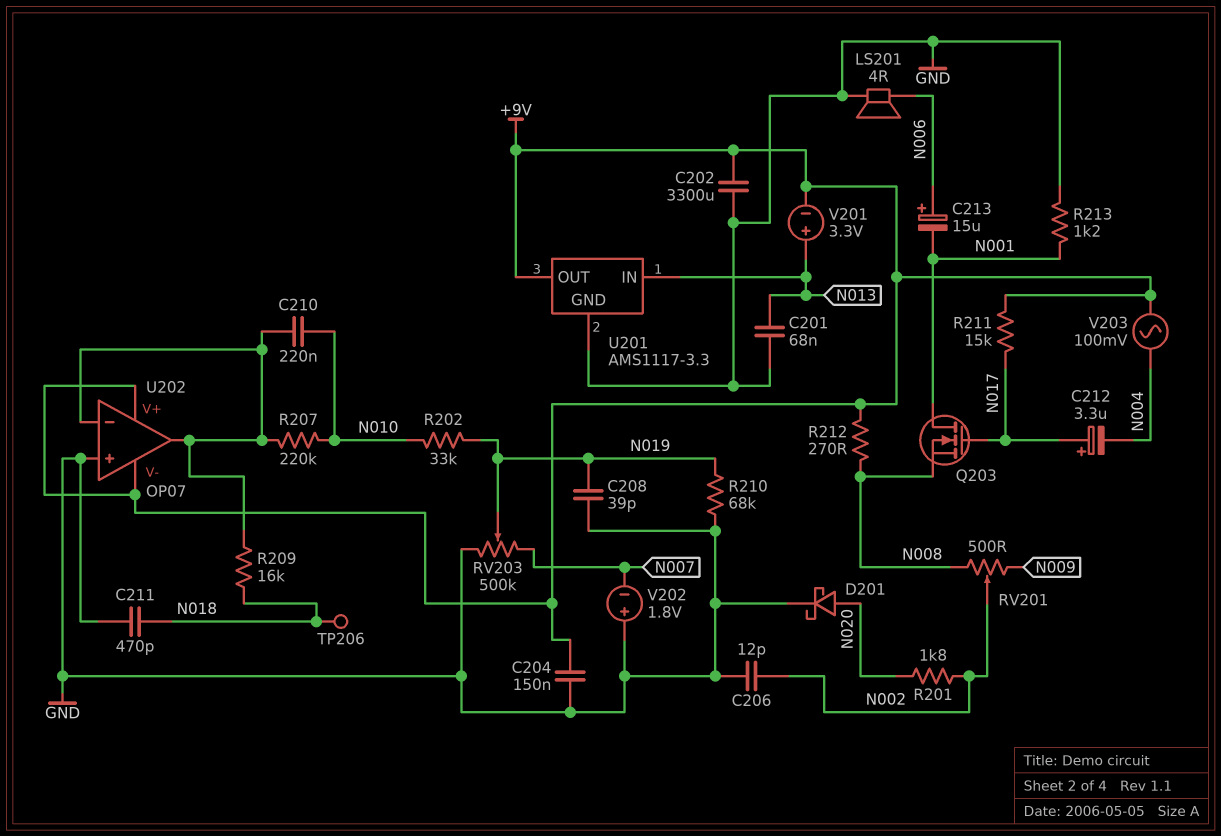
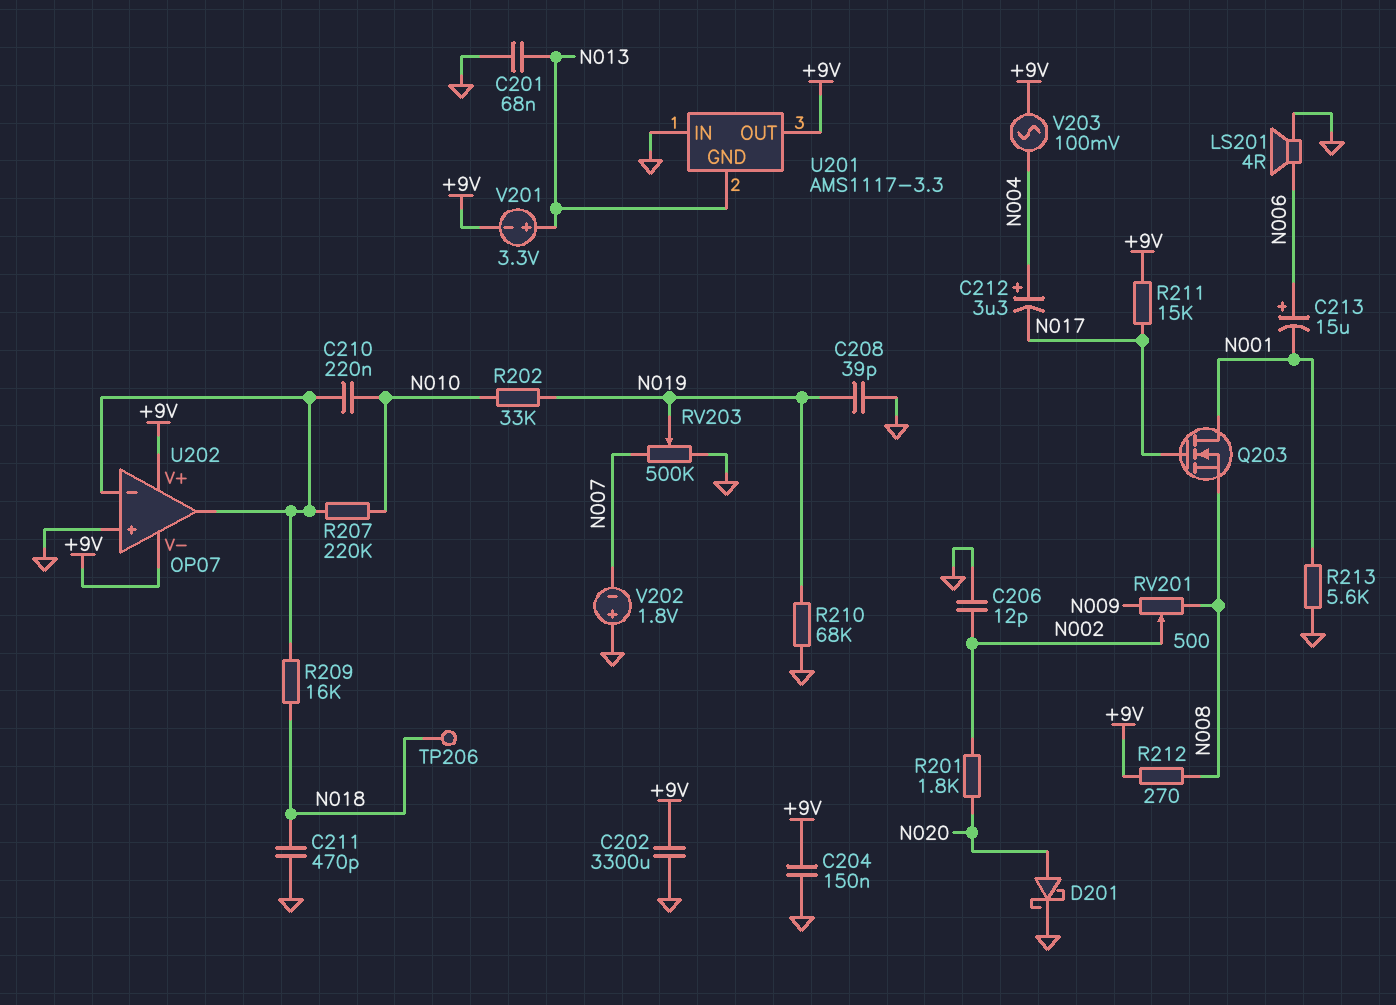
C212: 3.3uF (plus N017, minus N004) -> 3.3uF (plus N004, minus N017)
R213: 1.2k (GND, N001) -> 5.6k (GND, N001)
U201 pin GND: GND -> N013
U201 pin IN: N013 -> GND

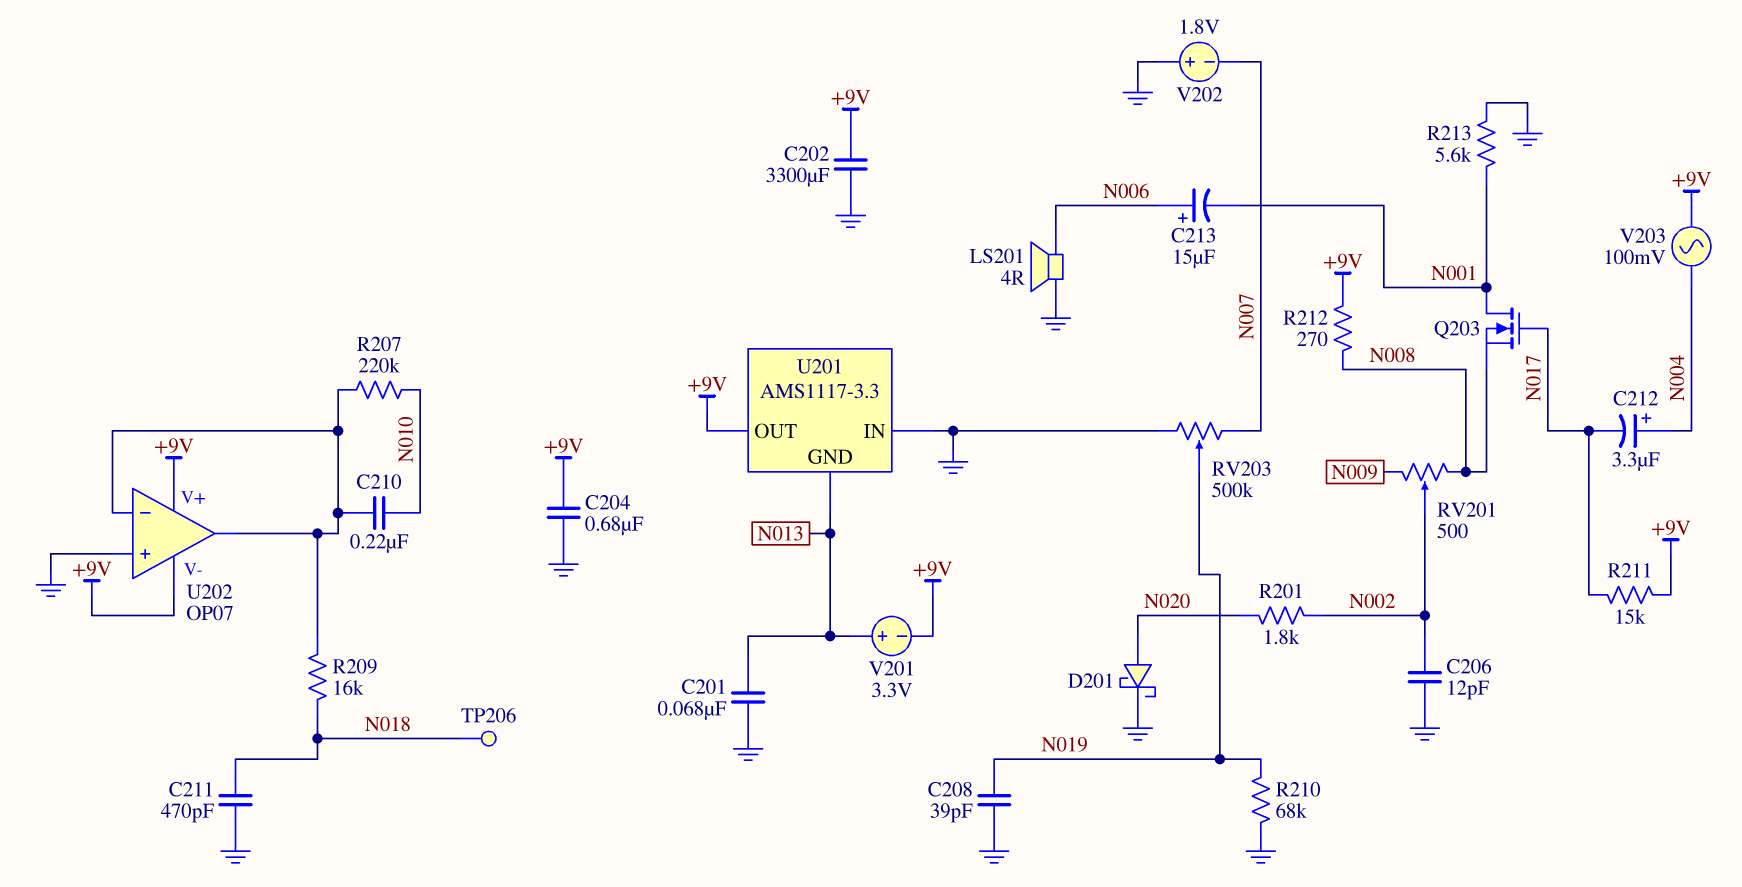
C204: 150nF (+9V, GND) -> 680nF (+9V, GND)
R202: 33k (N010, N019) -> none

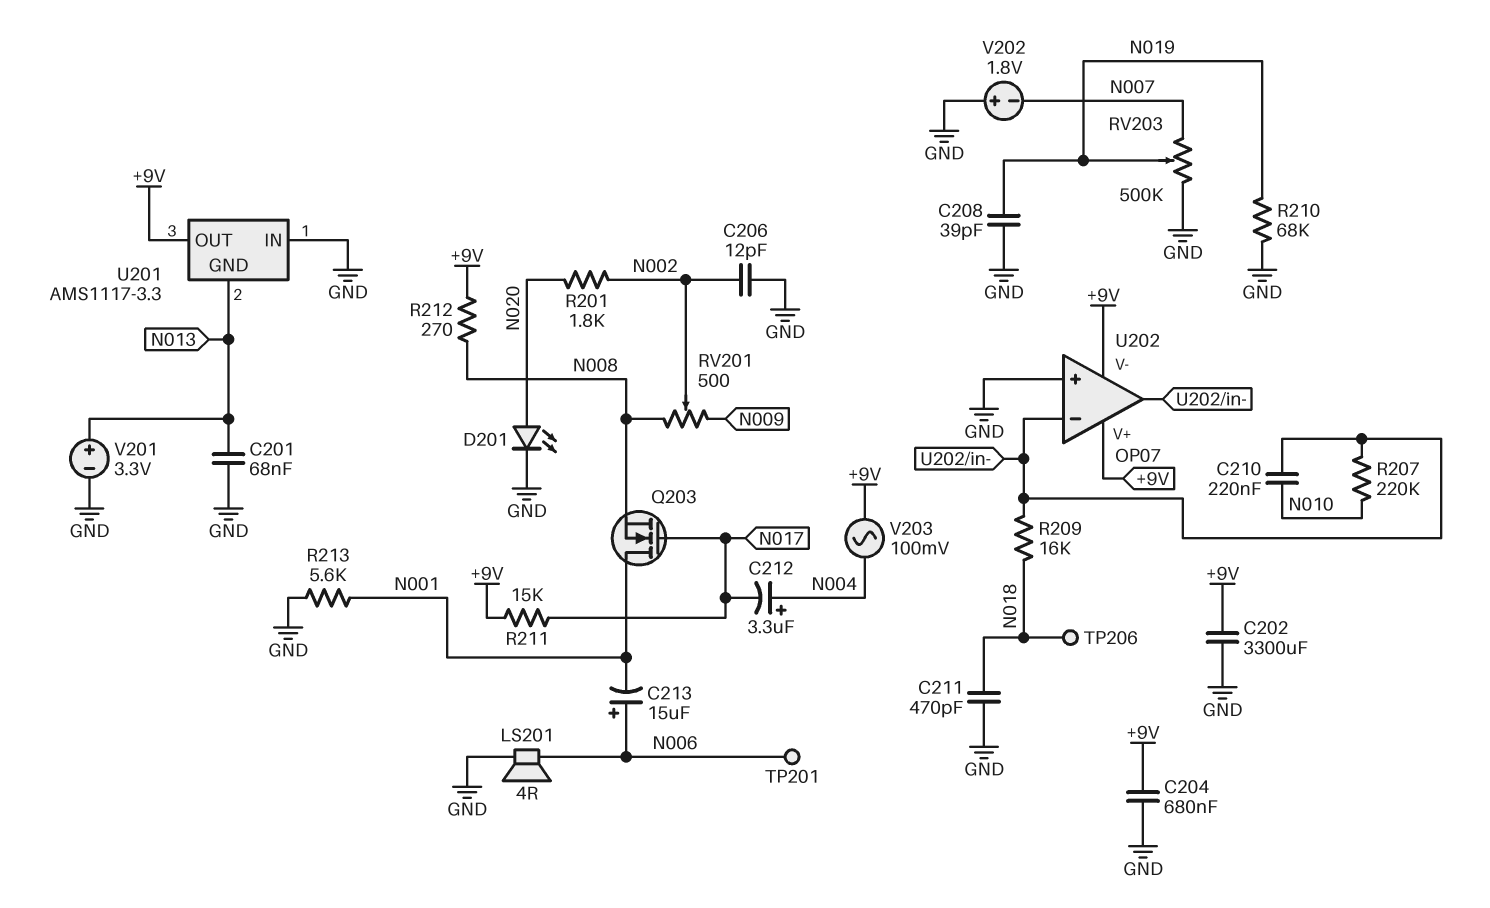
D201: schottky (A N020, K GND) -> LED (A N020, K GND)
TP201: none -> test point (N006)
V201: 3.3V (plus N013, minus +9V) -> 3.3V (plus N013, minus GND)

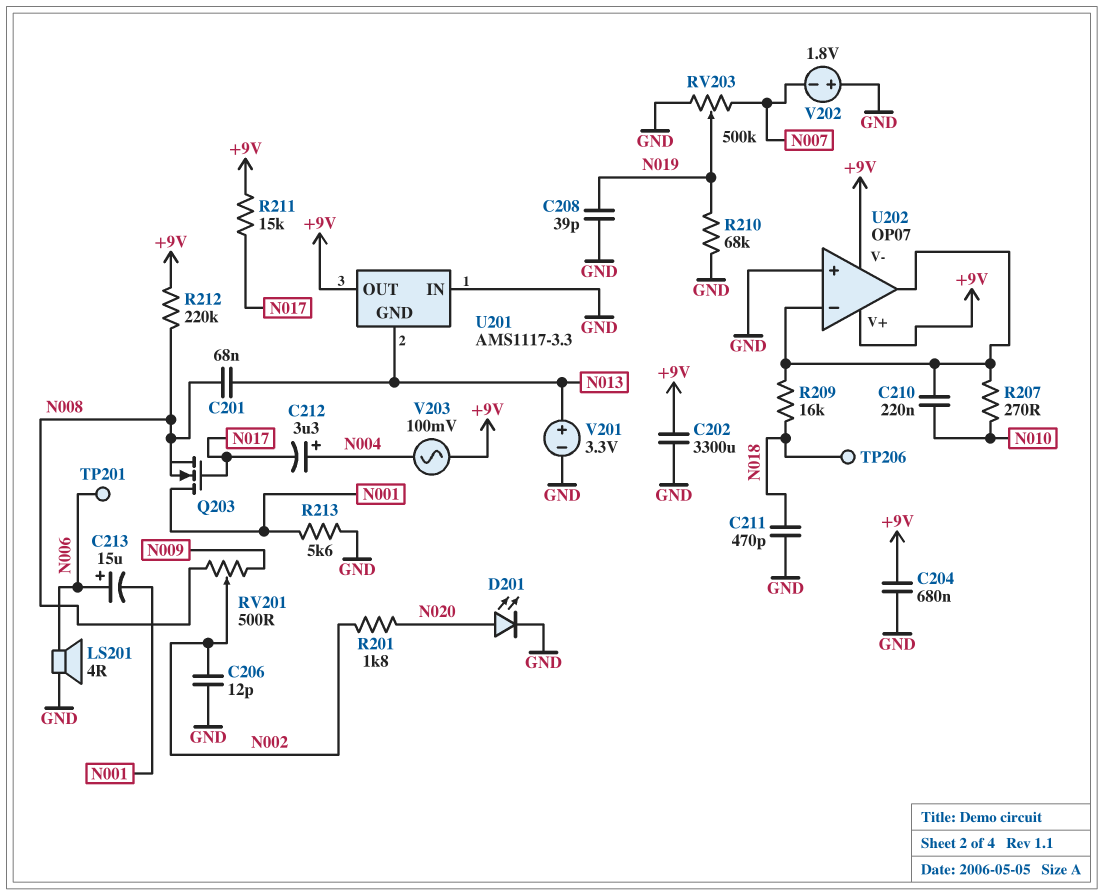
C201: 68nF (GND, N013) -> 68nF (N008, N013)
R207: 220k (N010, U202/in-) -> 270 (N010, U202/in-)
R212: 270 (+9V, N008) -> 220k (+9V, N008)

